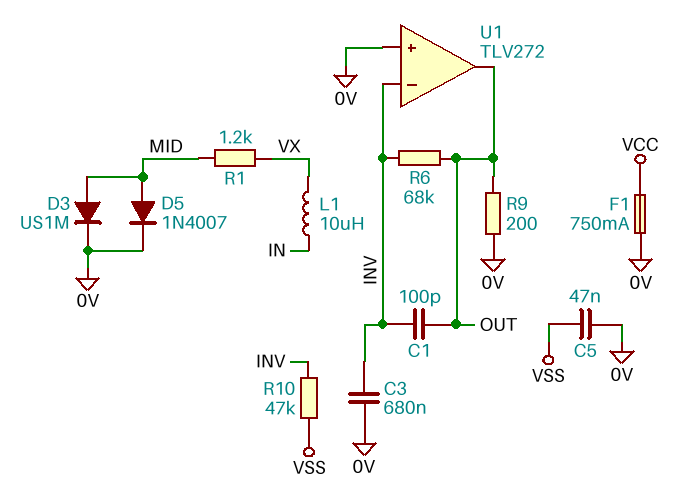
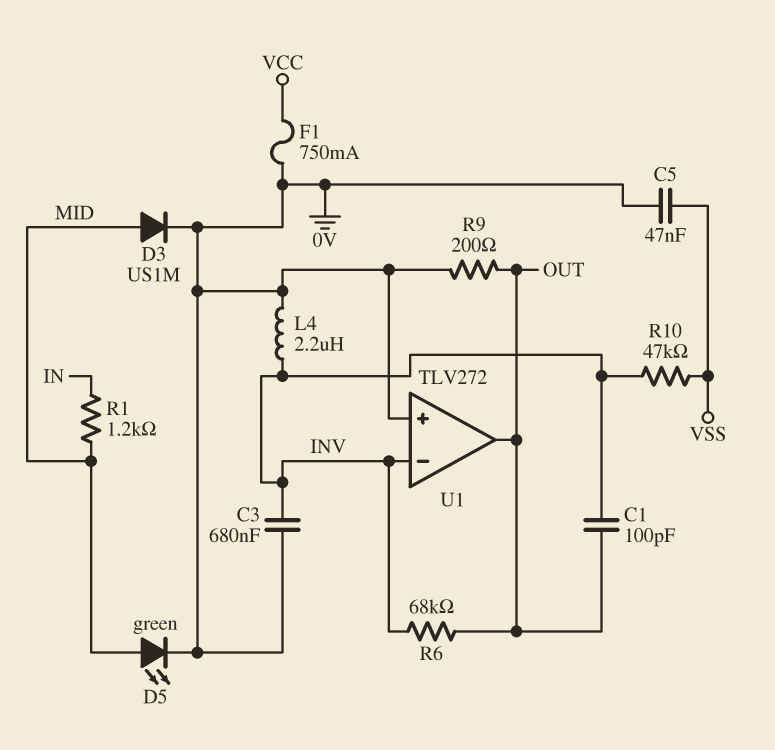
D5: diode 1N4007 (A MID, K 0V) -> LED green (A MID, K 0V)
L1: 10uH (IN, VX) -> none
L4: none -> 2.2uH (0V, INV)
R1: 1.2k (MID, VX) -> 1.2k (IN, MID)

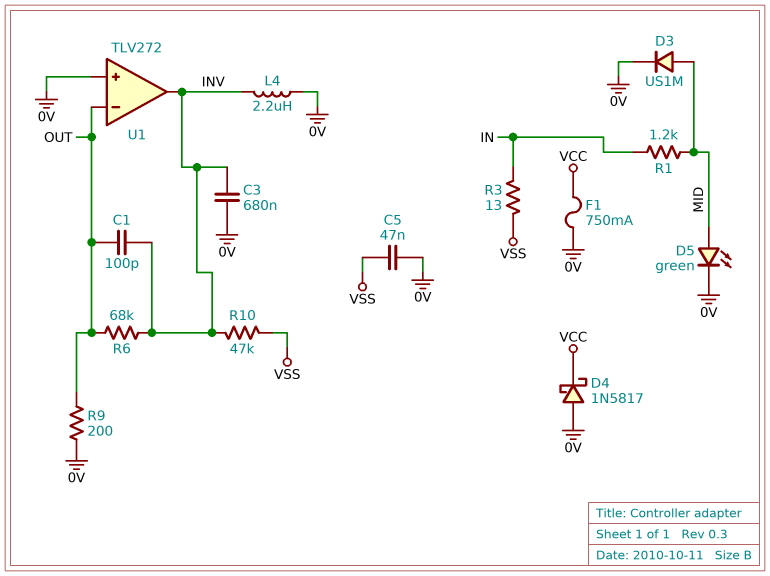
D4: none -> schottky 1N5817 (A 0V, K VCC)
R3: none -> 13 (IN, VSS)
U1 pin in-: INV -> OUT
U1 pin out: OUT -> INV

